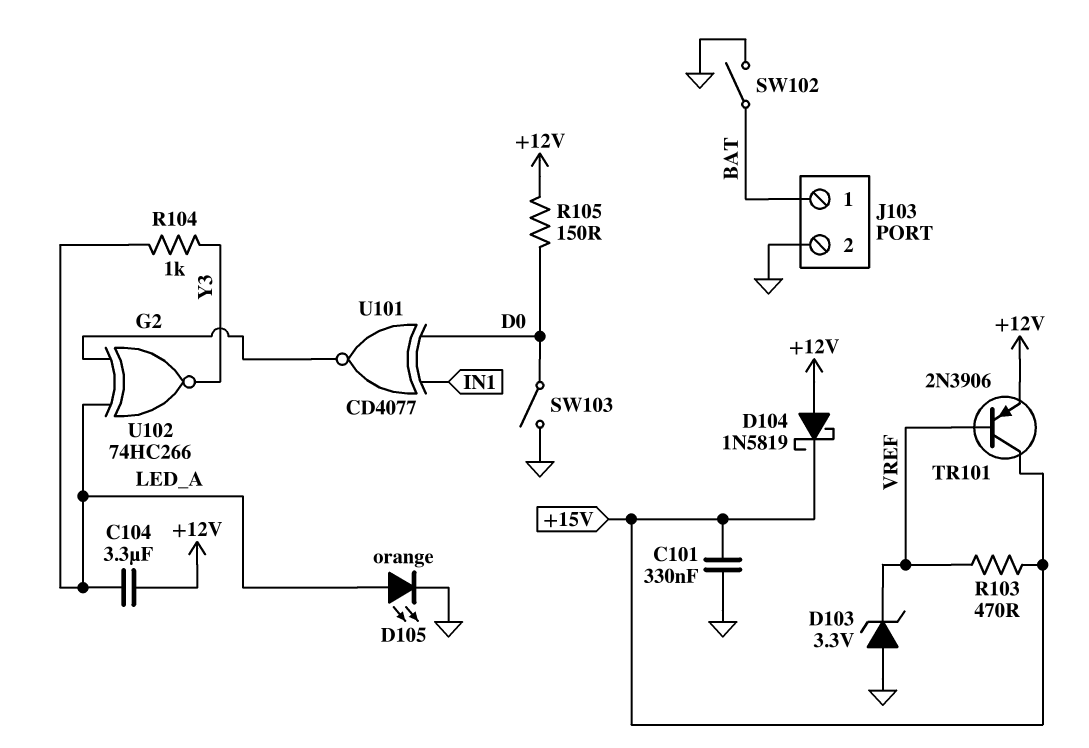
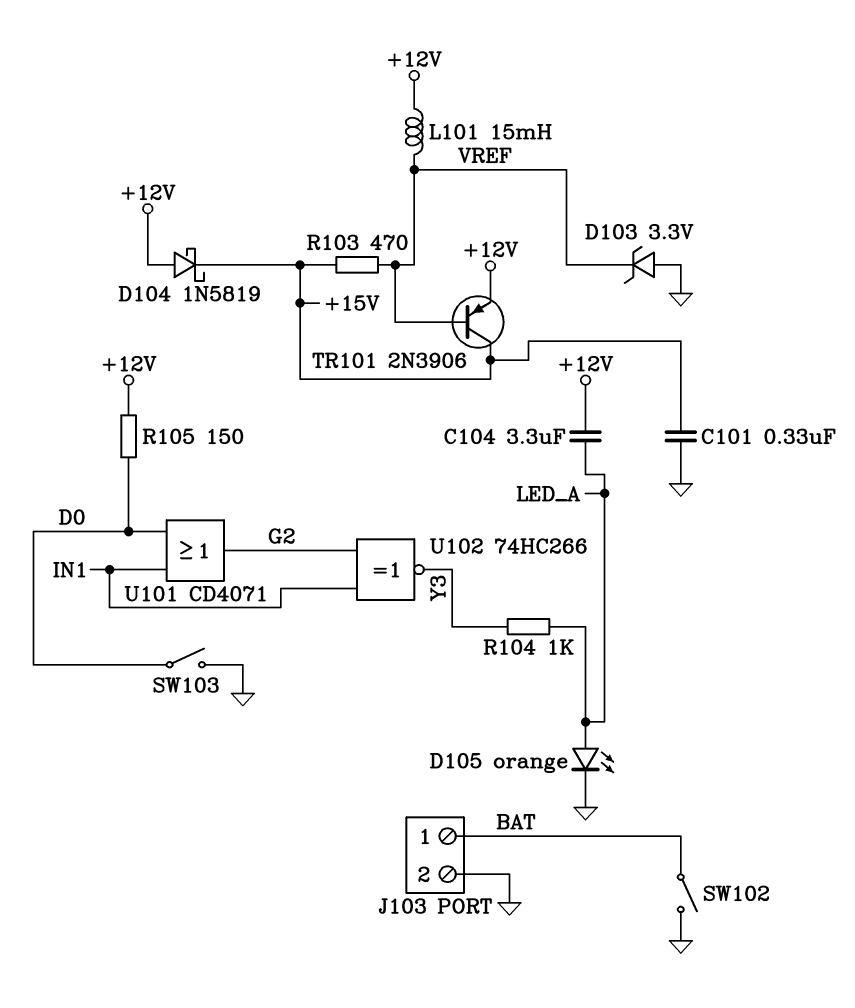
L101: none -> 15mH (+12V, VREF)
U101: XNOR CD4077 (in D0, in IN1, out G2) -> OR CD4071 (in D0, in IN1, out G2)
U102: XNOR 74HC266 (in G2, in LED_A, out Y3) -> XNOR 74HC266 (in G2, in IN1, out Y3)

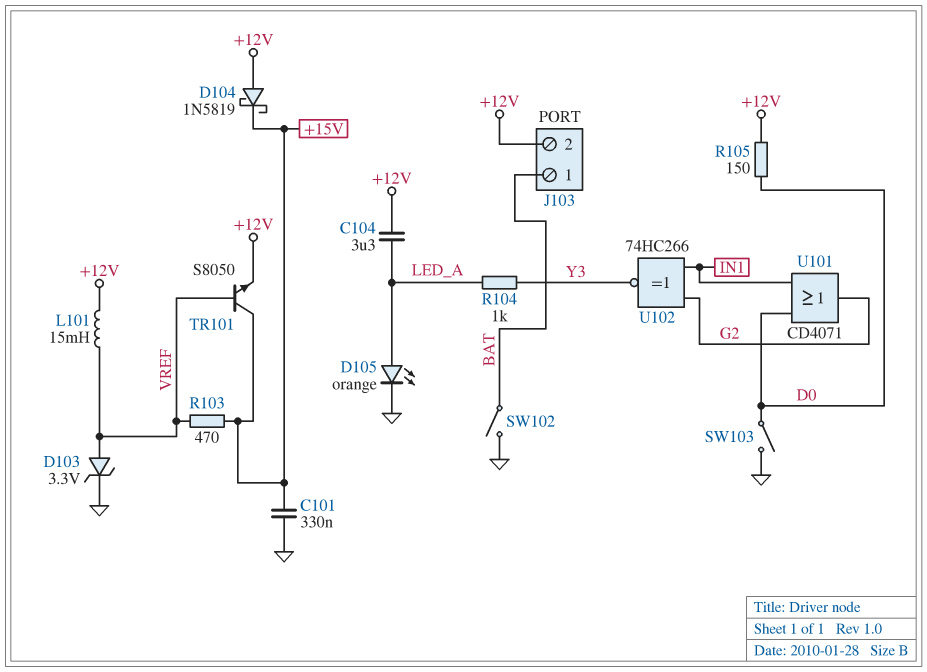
D103: zener 3.3V (A GND, K VREF) -> zener 3.3V (A VREF, K GND)
J103 pin 2: GND -> +12V
TR101: PNP 2N3906 (B VREF, C +15V, E +12V) -> NPN S8050 (B VREF, C +15V, E +12V)

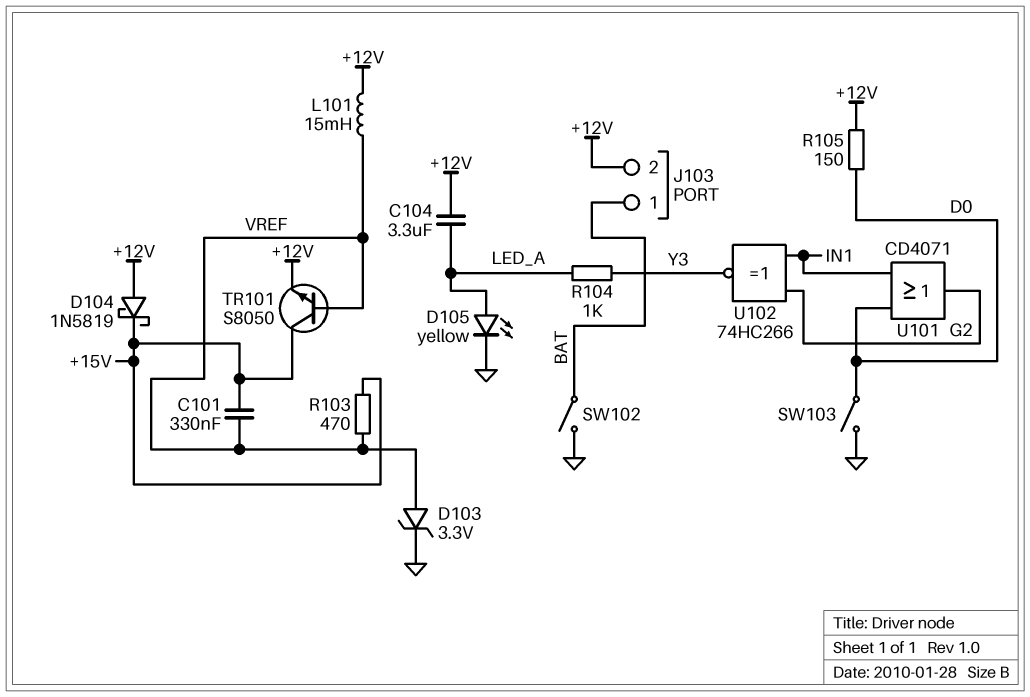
C101: 330nF (+15V, GND) -> 330nF (+15V, VREF)
D105: LED orange (A LED_A, K GND) -> LED yellow (A LED_A, K GND)

